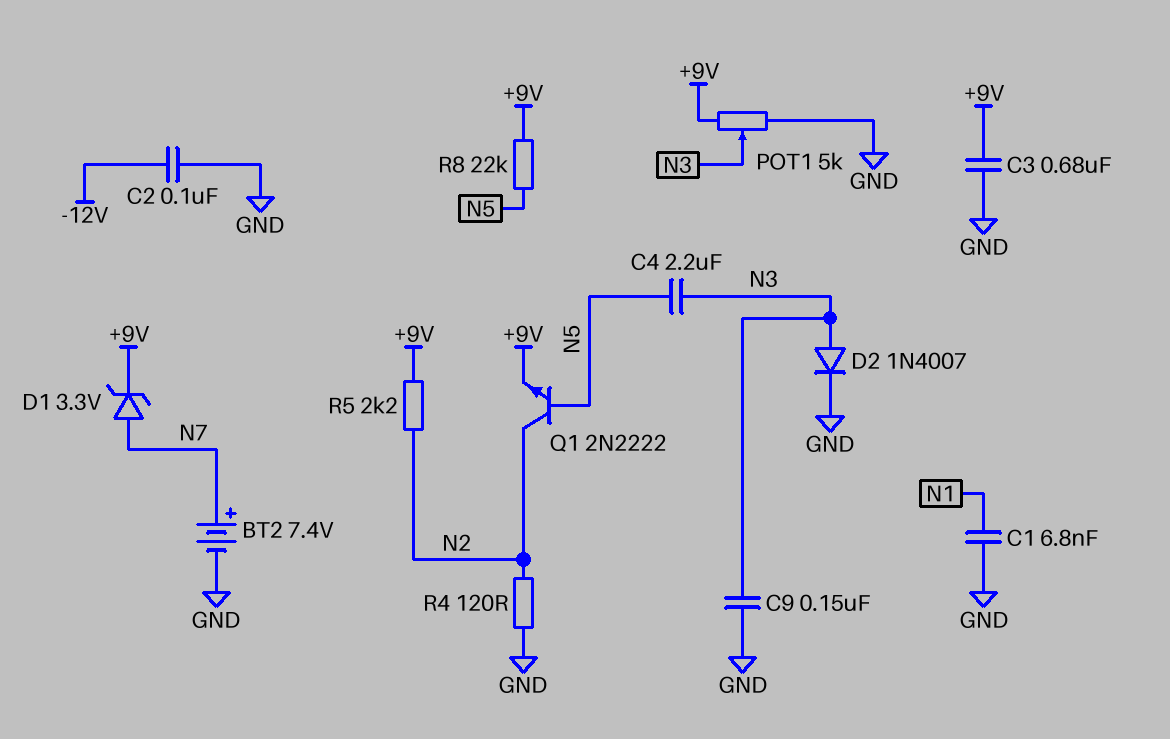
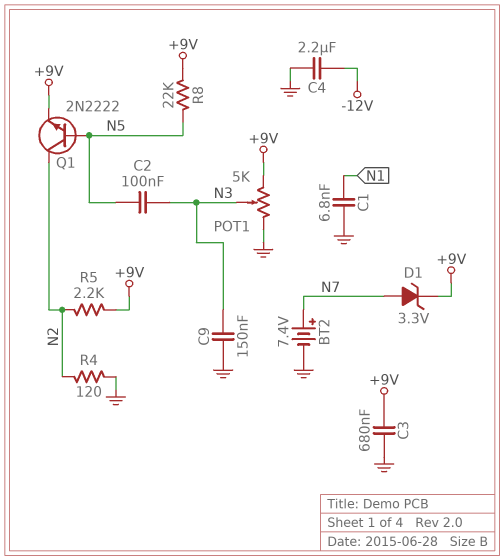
C2: 100nF (-12V, GND) -> 100nF (N3, N5)
C4: 2.2uF (N3, N5) -> 2.2uF (-12V, GND)
D2: diode 1N4007 (A N3, K GND) -> none

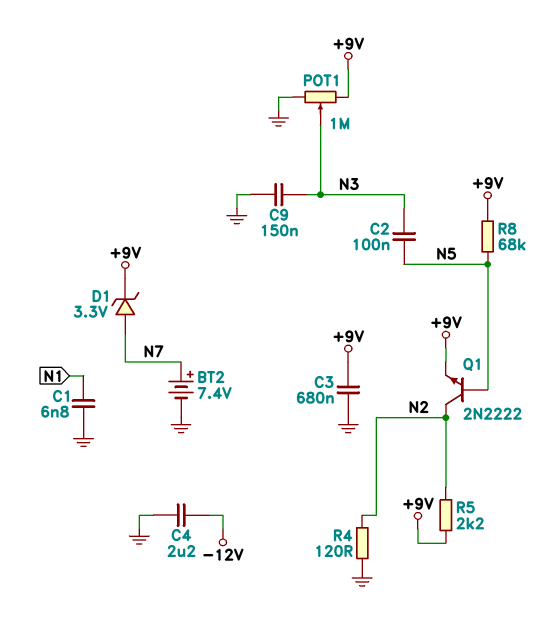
POT1: 5k (+9V, GND, wiper N3) -> 1M (+9V, GND, wiper N3)
R8: 22k (+9V, N5) -> 68k (+9V, N5)

